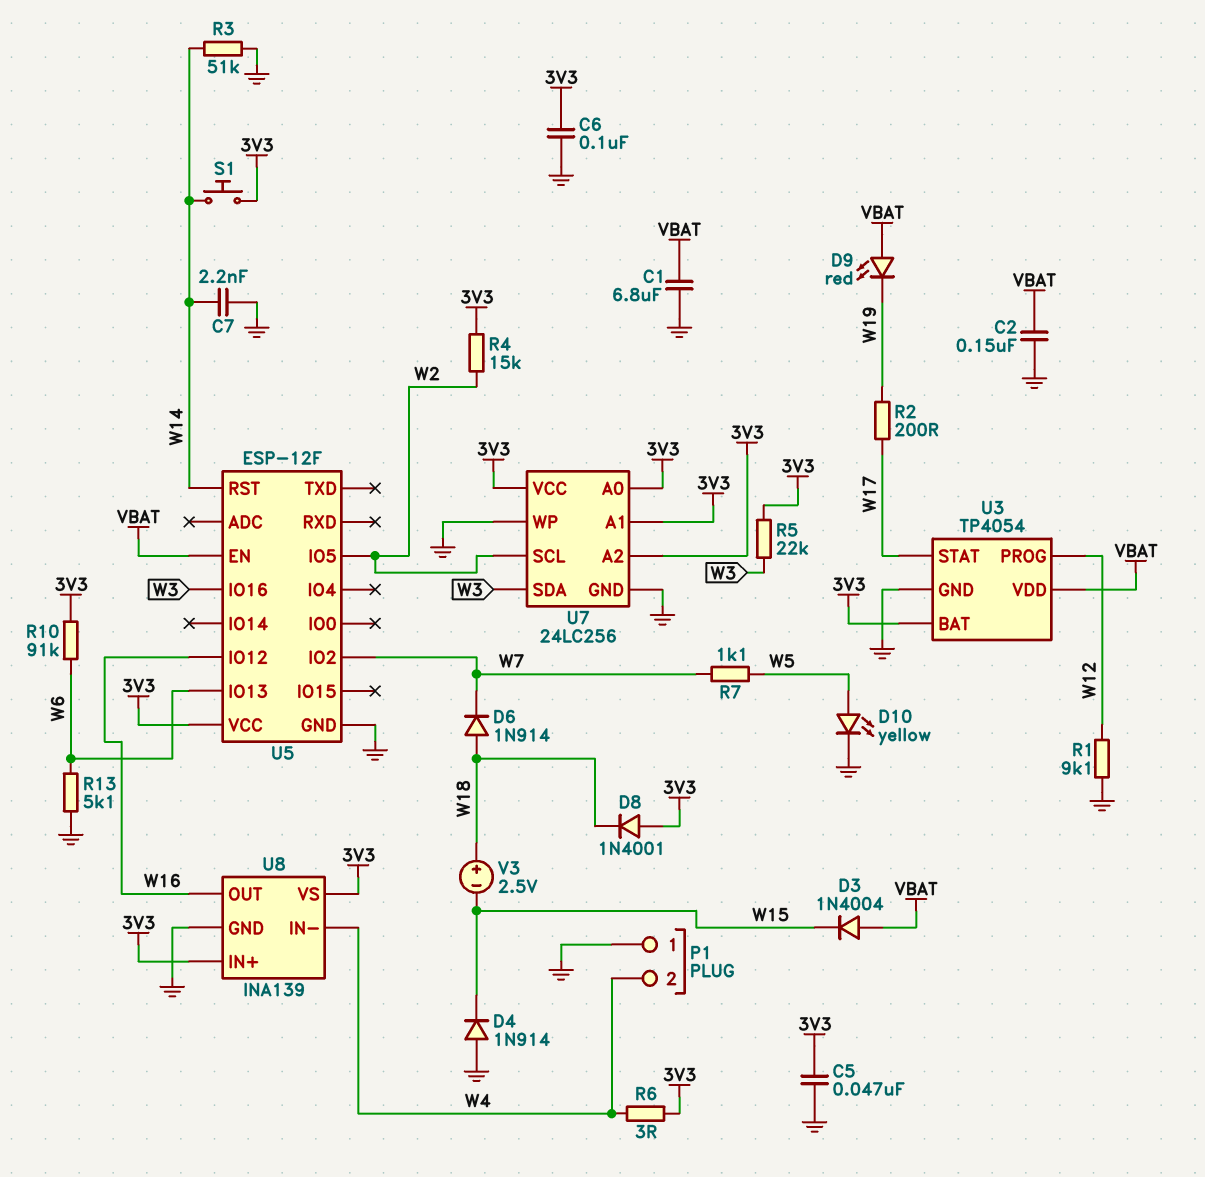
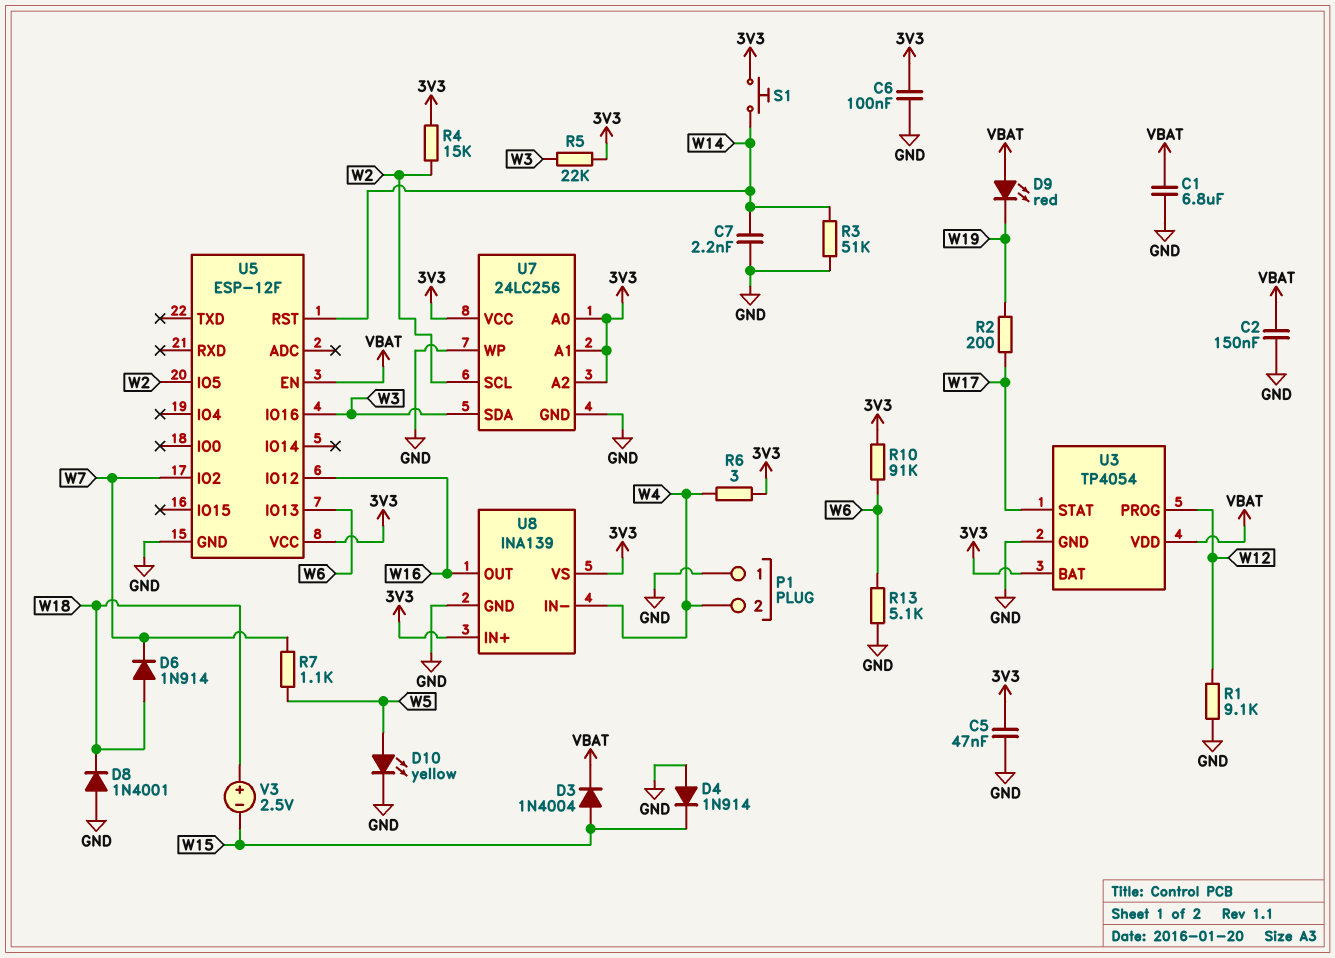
D3: diode 1N4004 (A VBAT, K W15) -> diode 1N4004 (A W15, K VBAT)
D8: diode 1N4001 (A 3V3, K W18) -> diode 1N4001 (A GND, K W18)

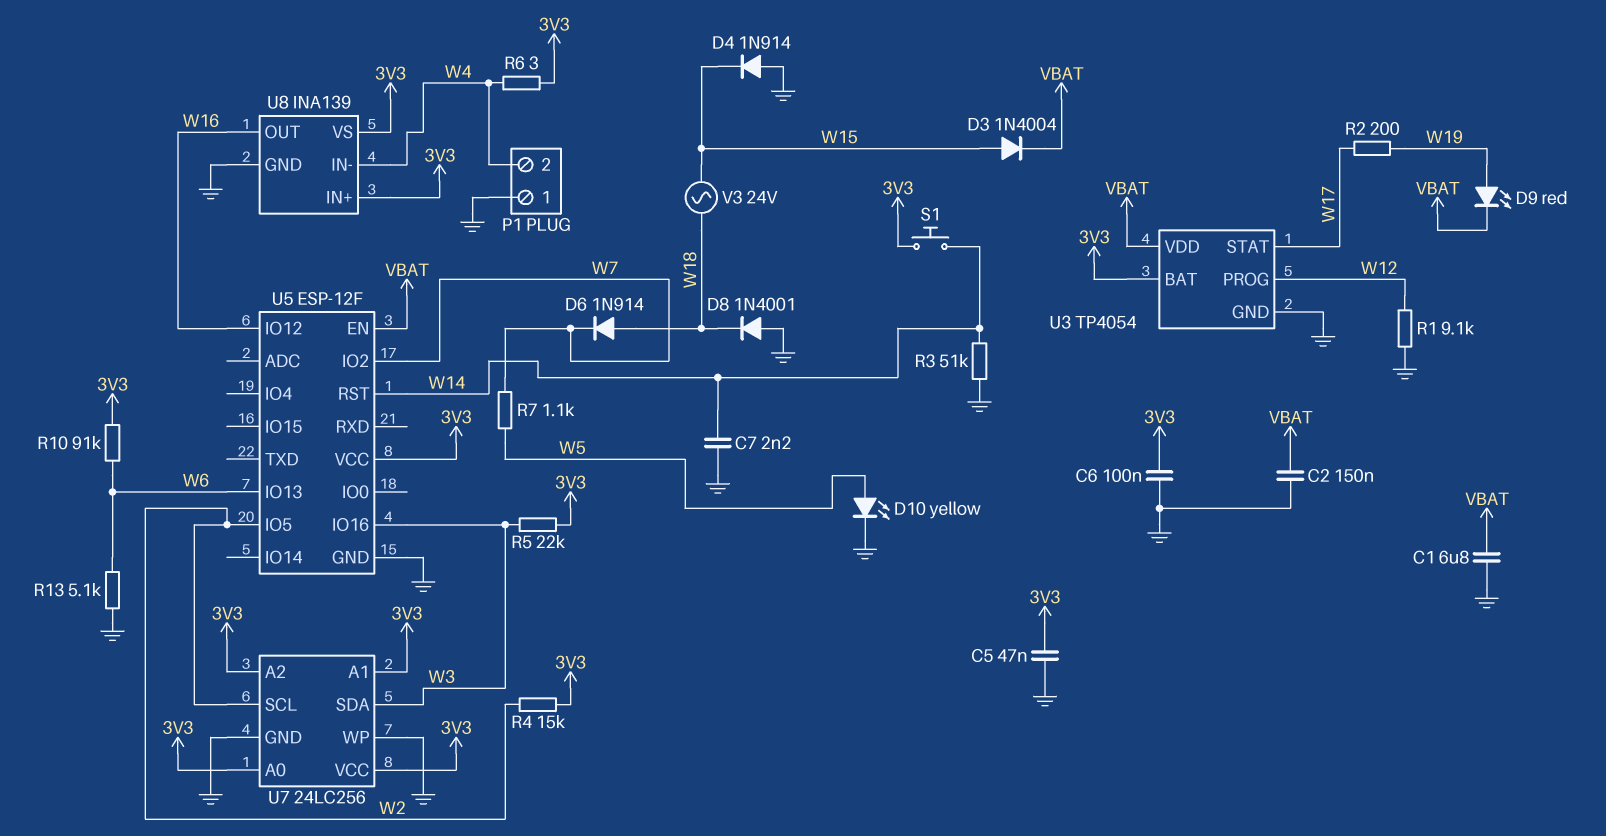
D9: LED red (A VBAT, K W19) -> LED red (A W19, K VBAT)
V3: 2.5V (plus W18, minus W15) -> AC 24V (W15, W18)

